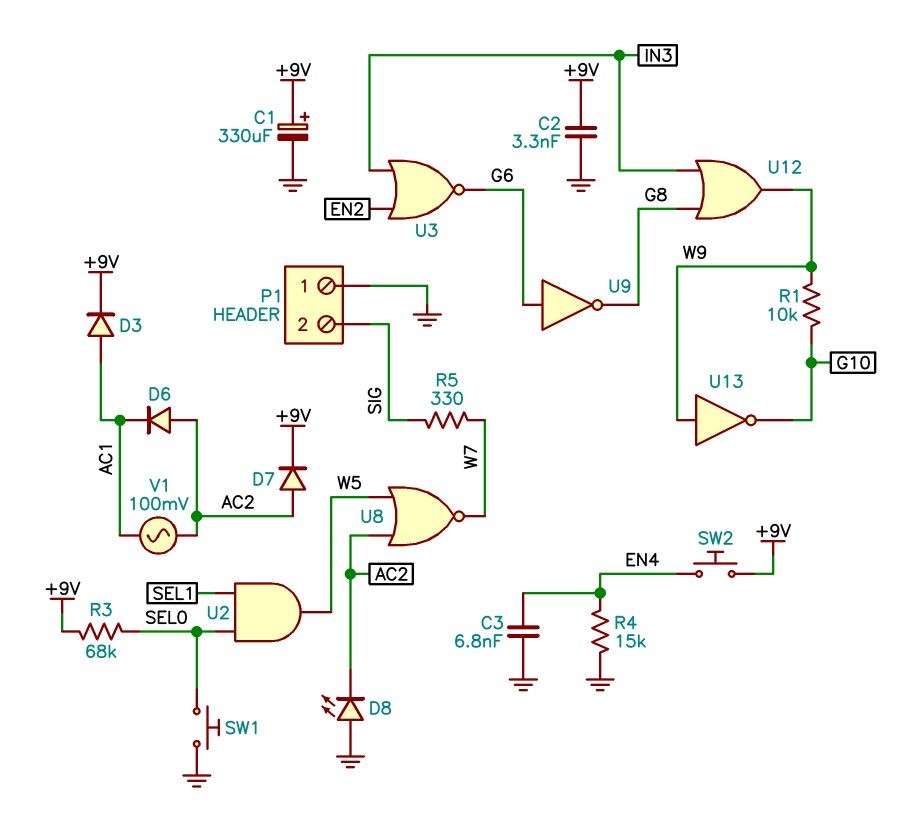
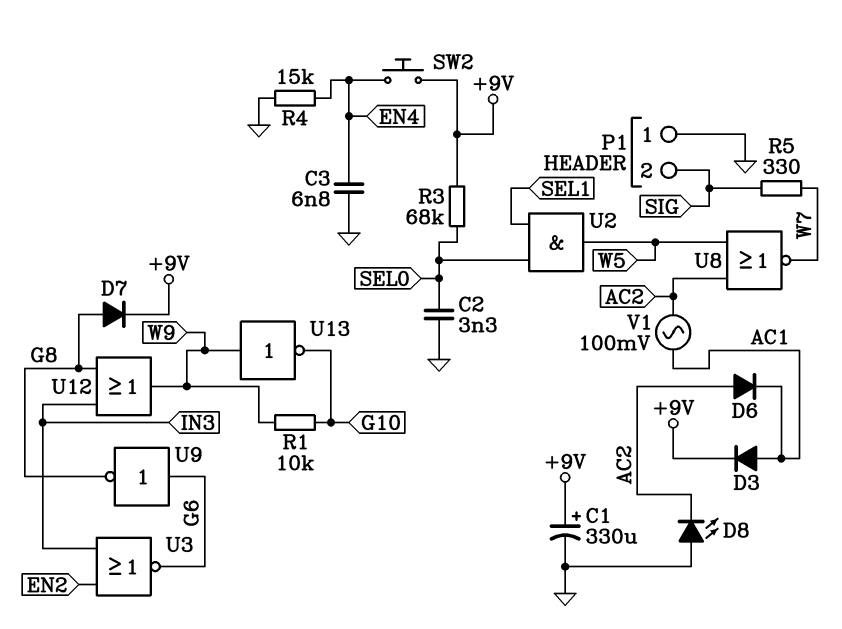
C2: 3.3nF (+9V, GND) -> 3.3nF (GND, SEL0)
D7: diode (A AC2, K +9V) -> diode (A G8, K +9V)
SW1: button (GND, SEL0) -> none

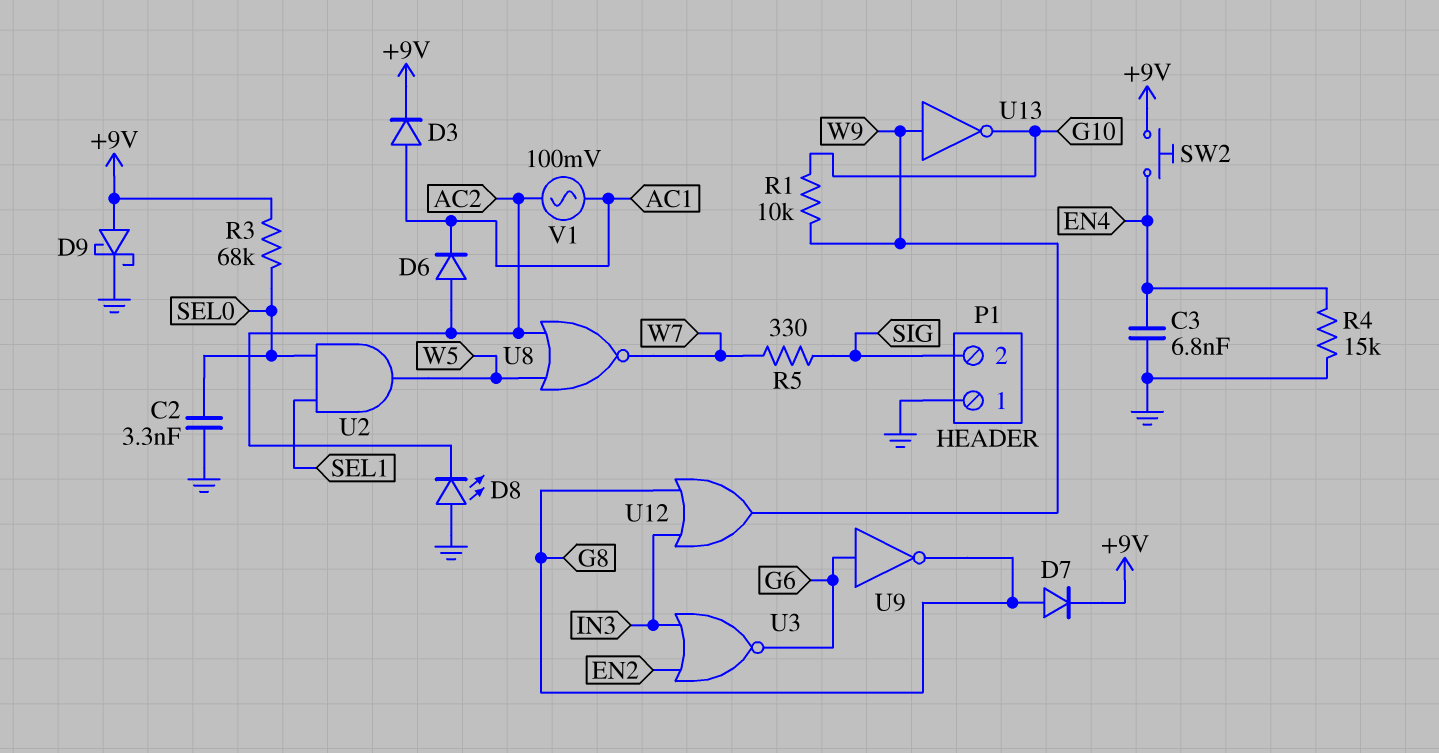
C1: 330uF (plus +9V, minus GND) -> none
D9: none -> schottky (A +9V, K GND)

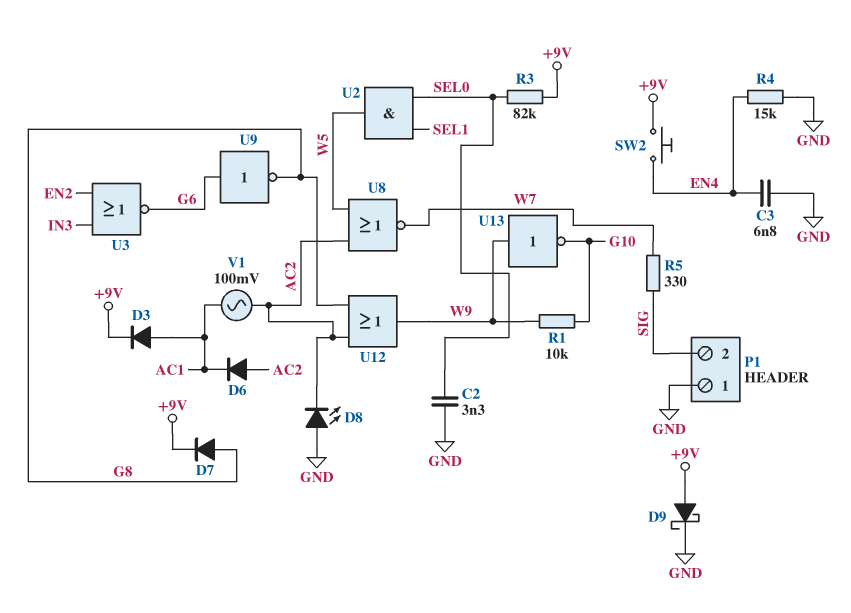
R3: 68k (+9V, SEL0) -> 82k (+9V, SEL0)
U12: OR (in G8, in IN3, out W9) -> OR (in AC2, in G8, out W9)

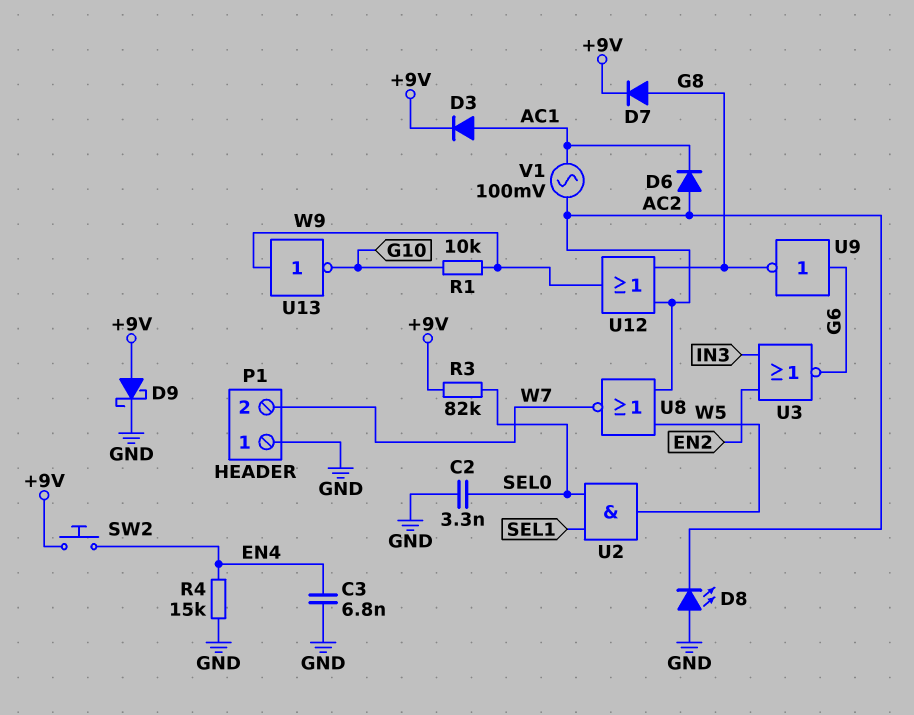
P1 pin 2: SIG -> W7
R5: 330 (SIG, W7) -> none

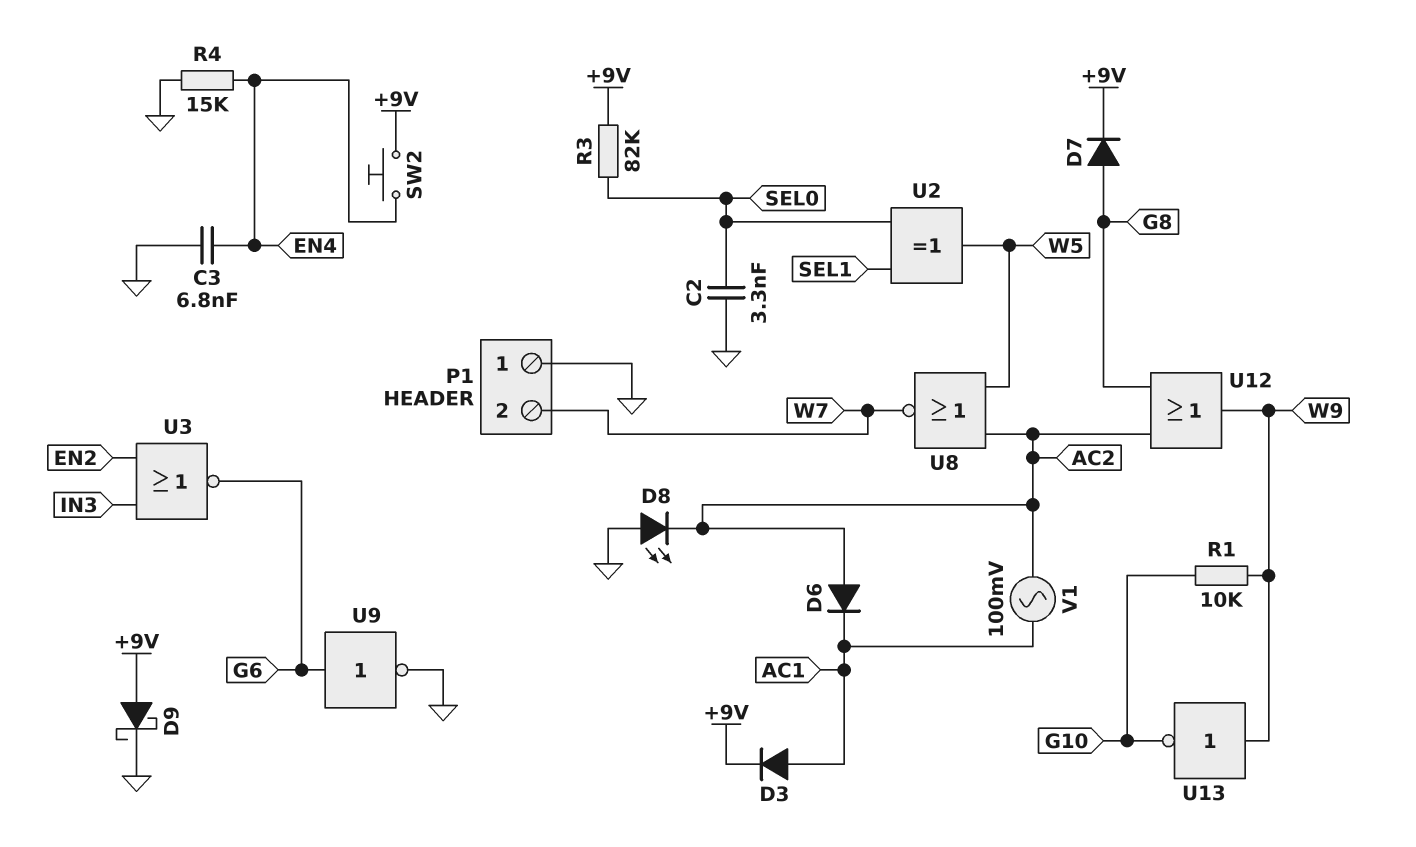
U2: AND (in SEL0, in SEL1, out W5) -> XOR (in SEL0, in SEL1, out W5)
U9: NOT (in G6, out G8) -> NOT (in G6, out GND)

